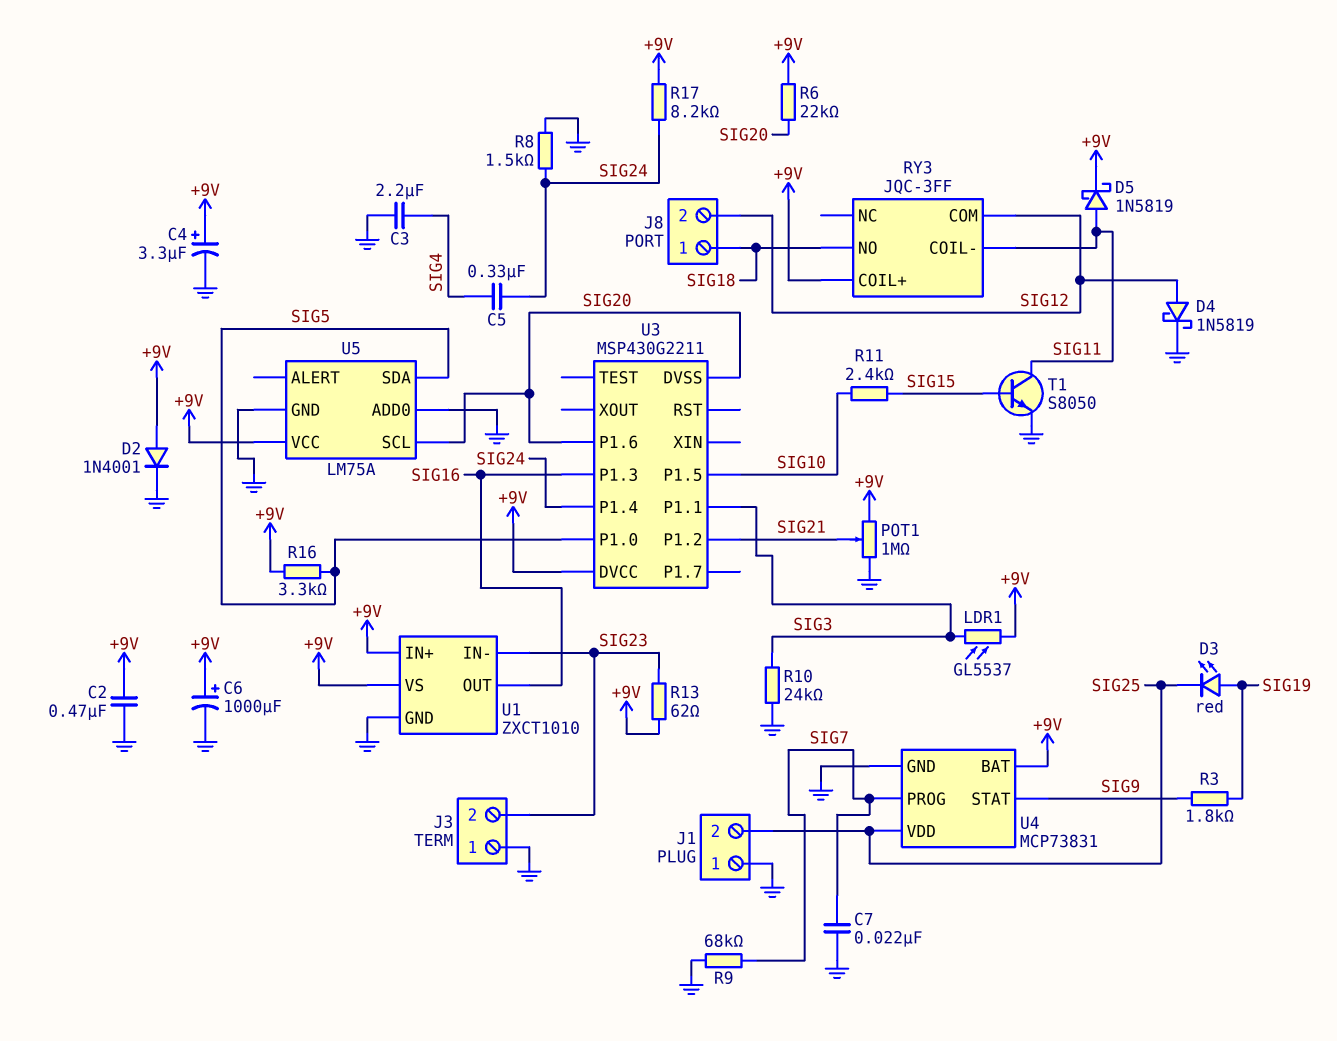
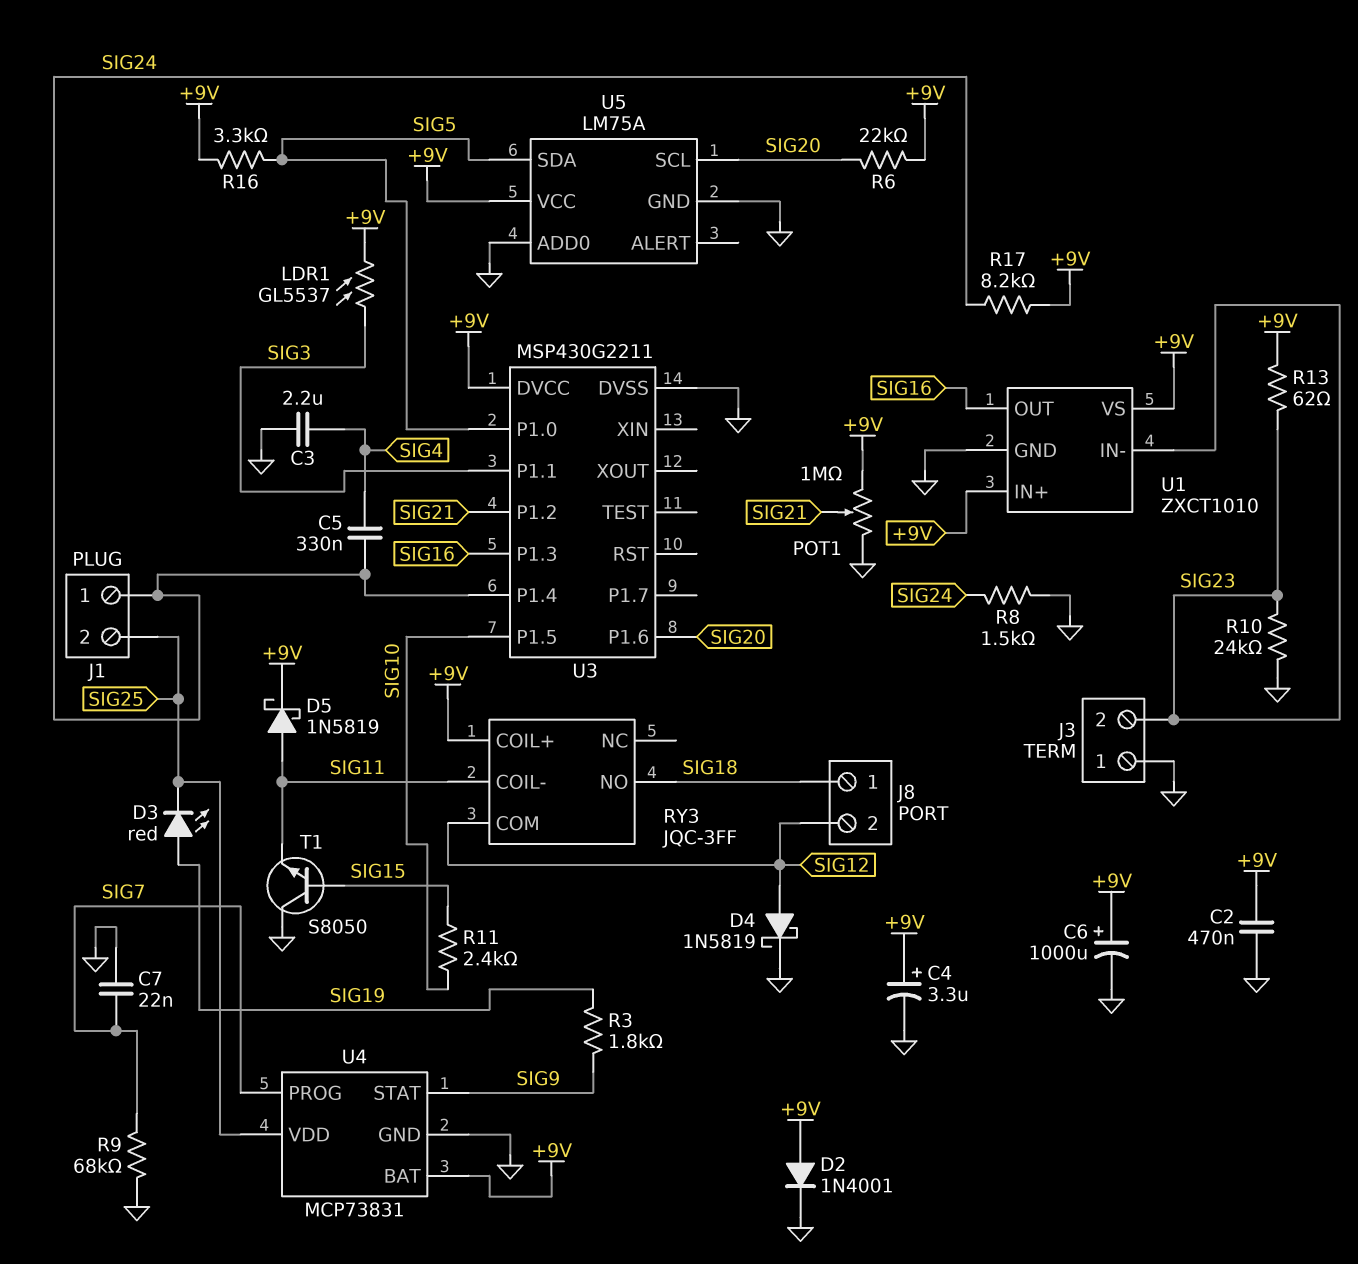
J1 pin 1: GND -> SIG24
R10: 24k (GND, SIG3) -> 24k (GND, SIG23)
T1: NPN S8050 (B SIG15, C SIG11, E GND) -> NPN S8050 (B SIG15, C GND, E SIG11)
U3 pin DVSS: SIG20 -> GND

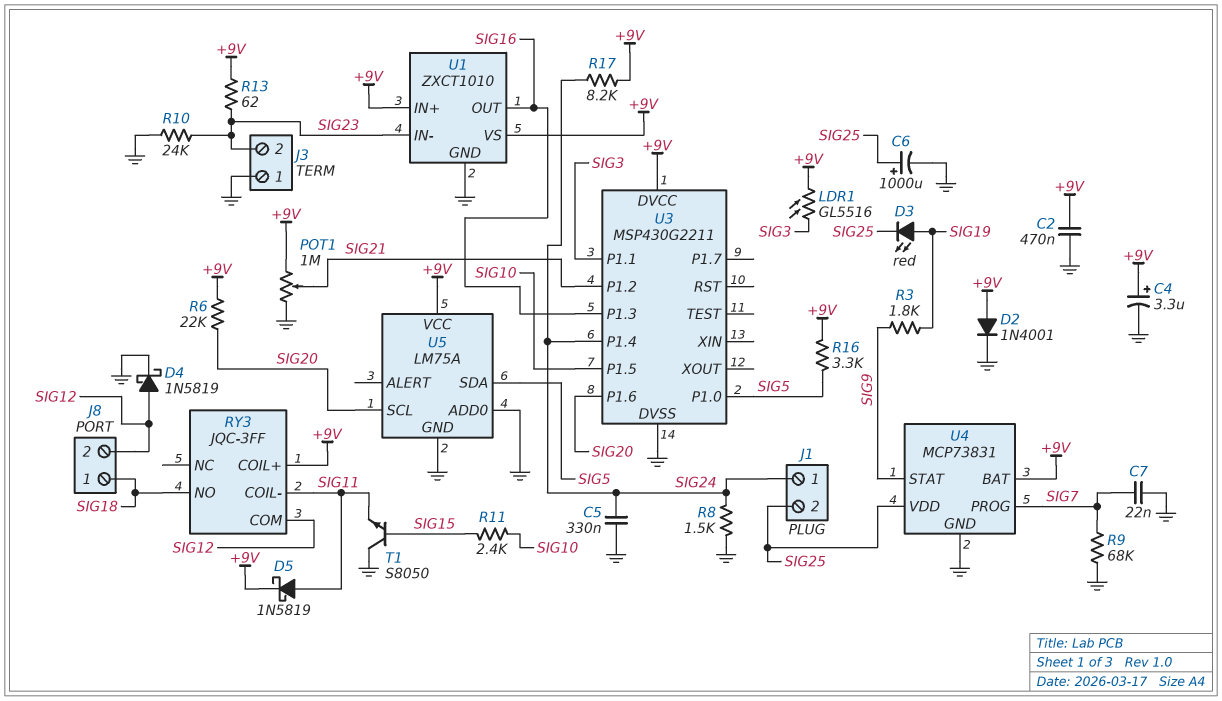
C3: 2.2uF (GND, SIG4) -> none
C5: 330nF (SIG4, SIG24) -> 330nF (GND, SIG24)
C6: 1000uF (plus +9V, minus GND) -> 1000uF (plus SIG25, minus GND)
LDR1: GL5537 (+9V, SIG3) -> GL5516 (+9V, SIG3)

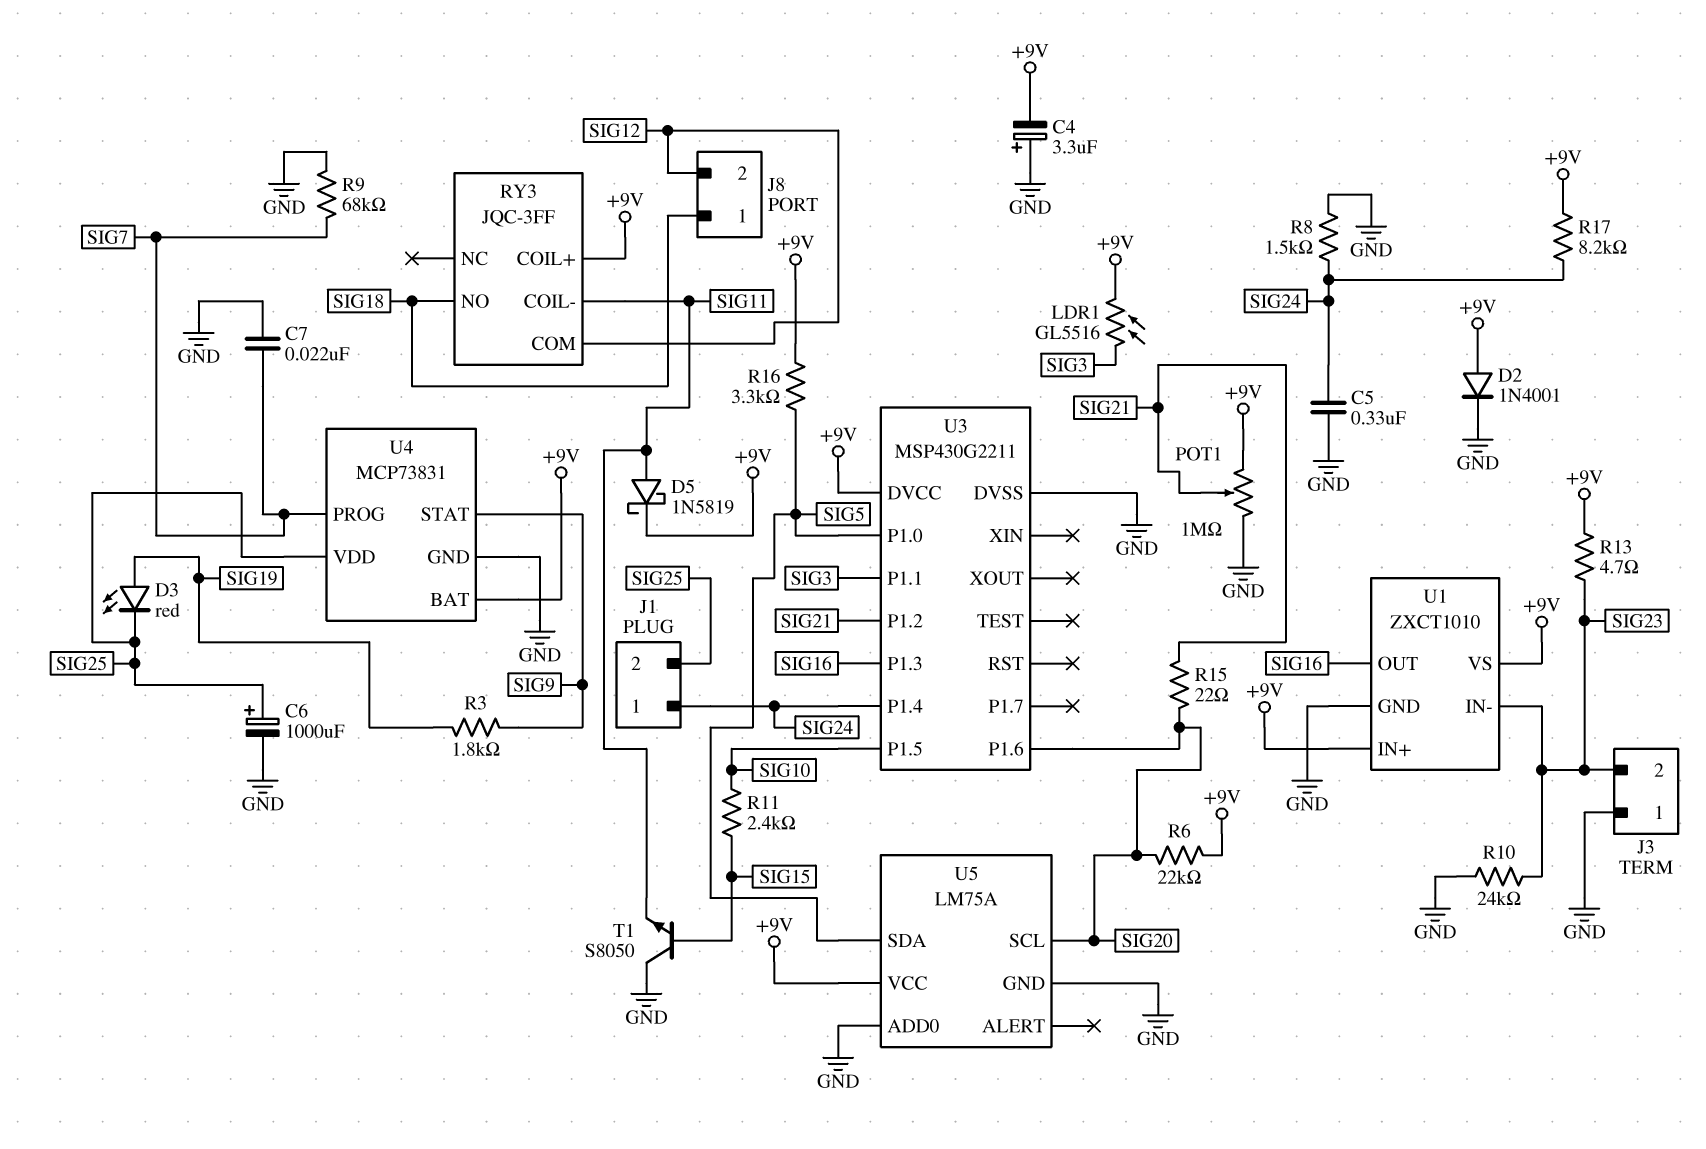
C2: 470nF (+9V, GND) -> none
C4: 3.3uF (plus +9V, minus GND) -> 3.3uF (plus GND, minus +9V)
D4: schottky 1N5819 (A SIG12, K GND) -> none
R13: 62 (+9V, SIG23) -> 4.7 (+9V, SIG23)
R15: none -> 22 (SIG20, SIG21)

